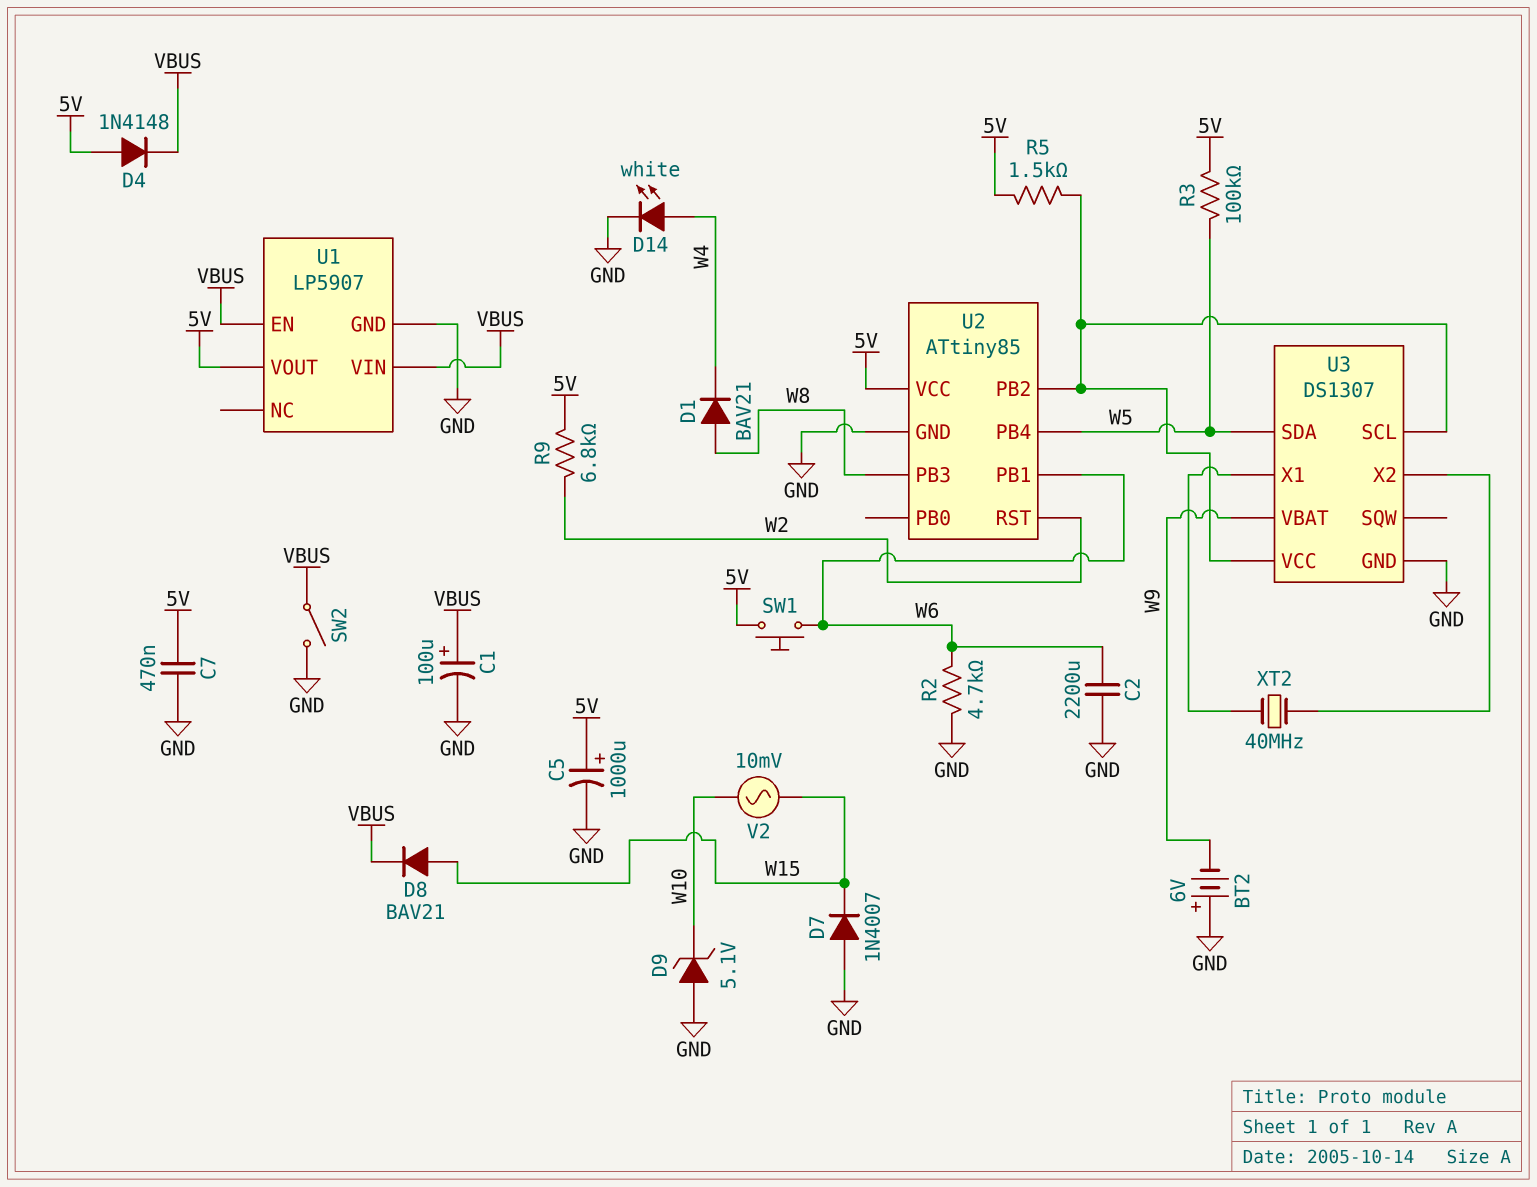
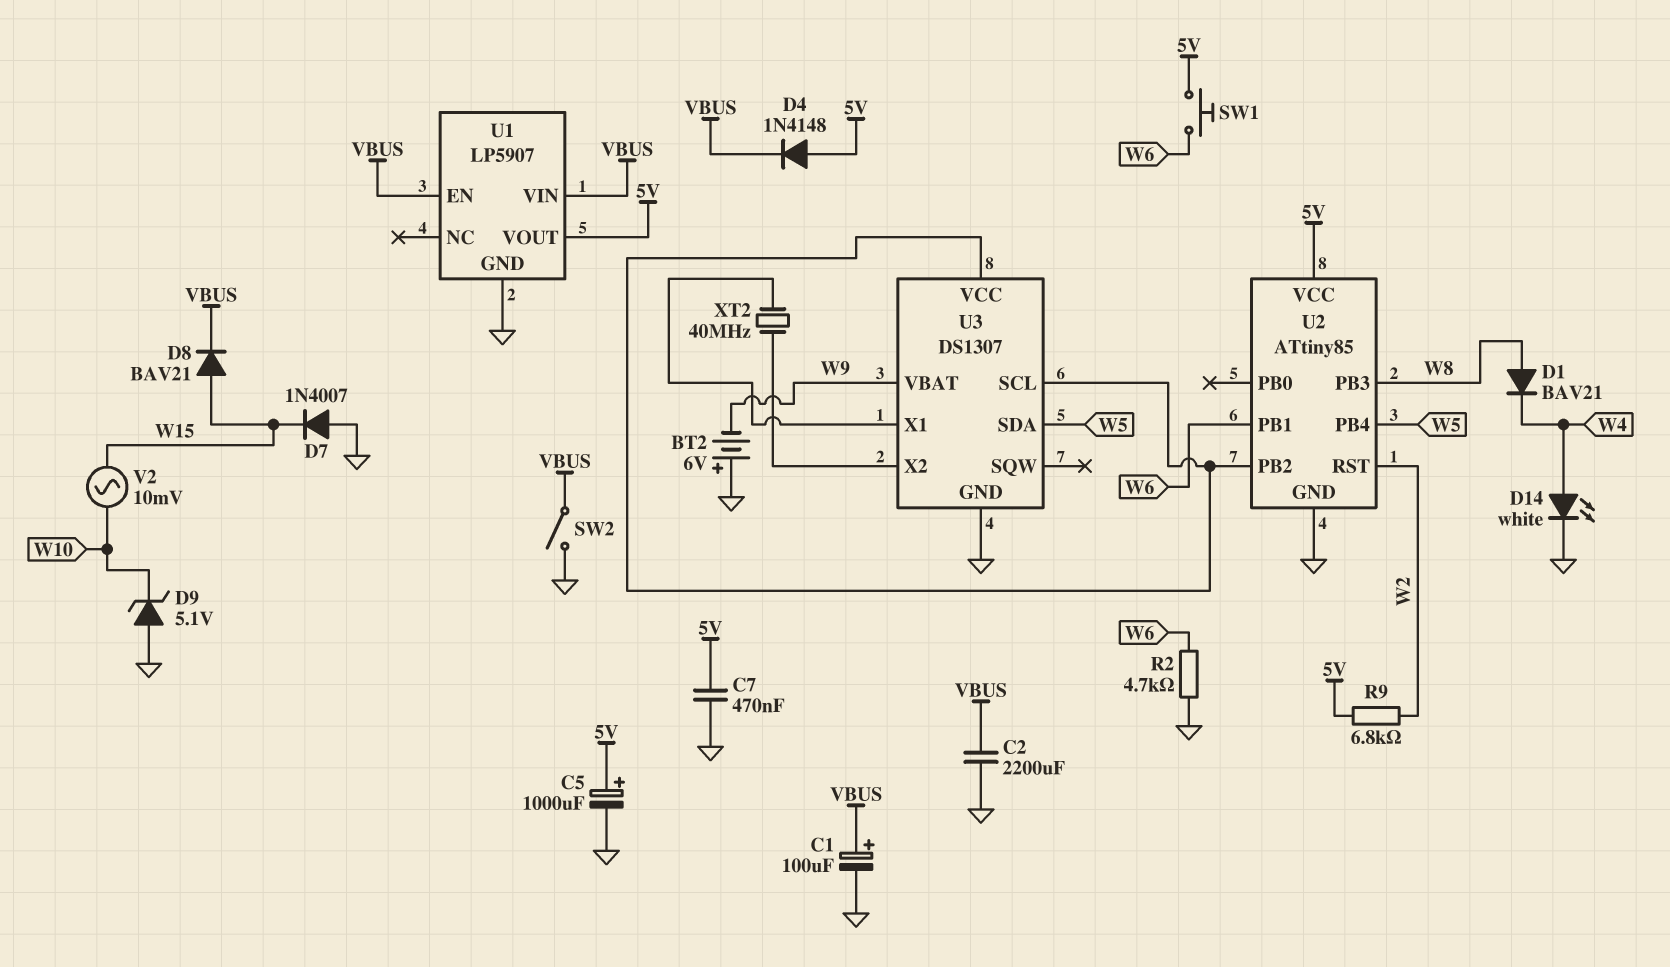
C2: 2200uF (GND, W6) -> 2200uF (GND, VBUS)
R3: 100k (5V, W5) -> none
R5: 1.5k (5V, U2/PB2) -> none

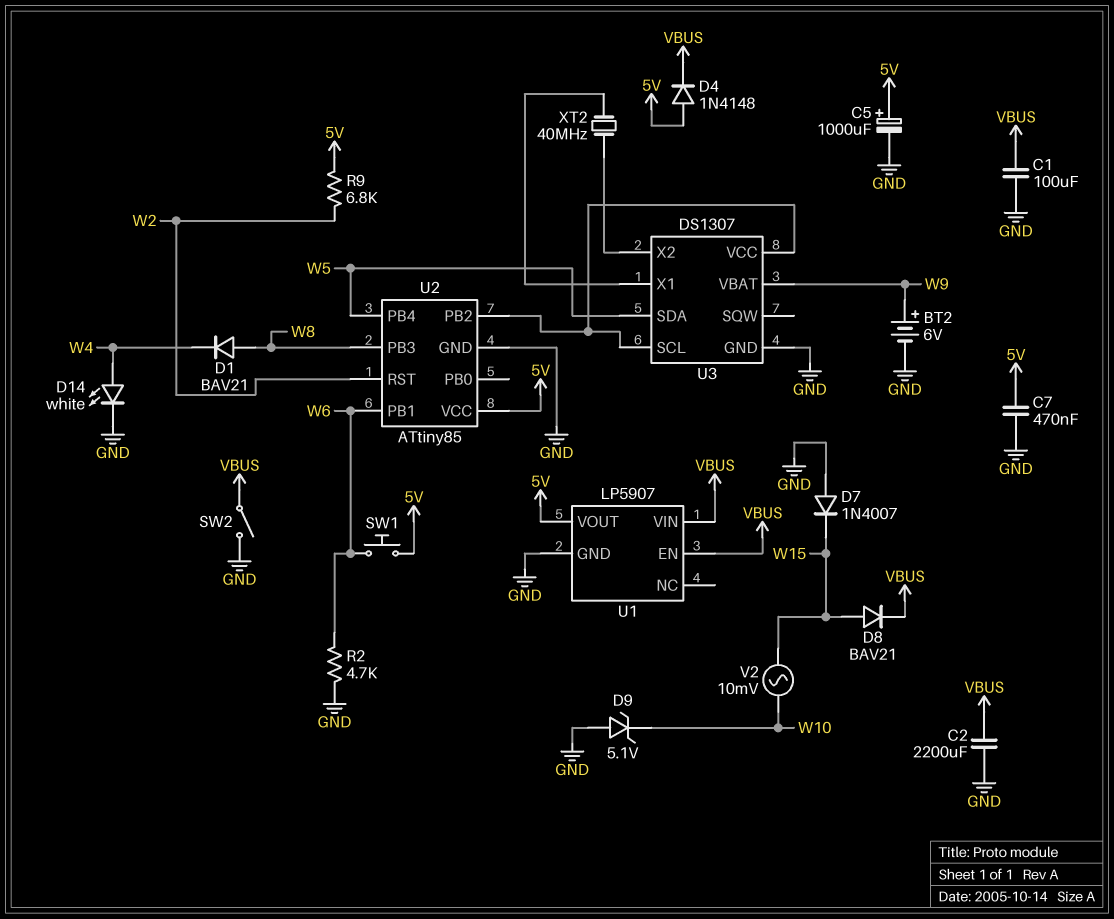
BT2: 6V (plus GND, minus W9) -> 6V (plus W9, minus GND)
C1: 100uF (plus VBUS, minus GND) -> 100uF (GND, VBUS)

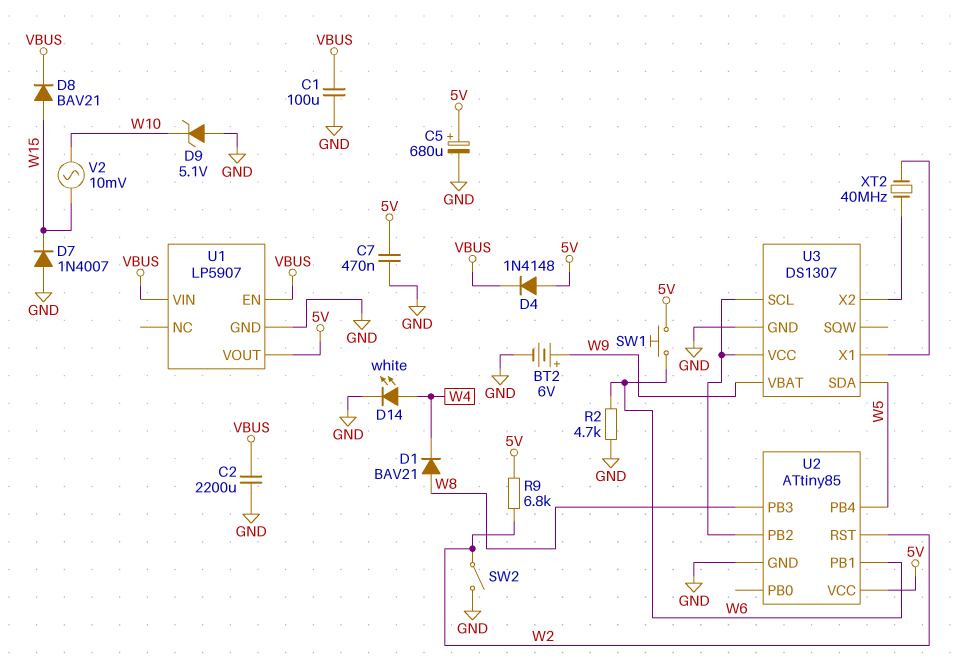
C5: 1000uF (plus 5V, minus GND) -> 680uF (plus 5V, minus GND)
SW2: switch (GND, VBUS) -> switch (GND, W2)

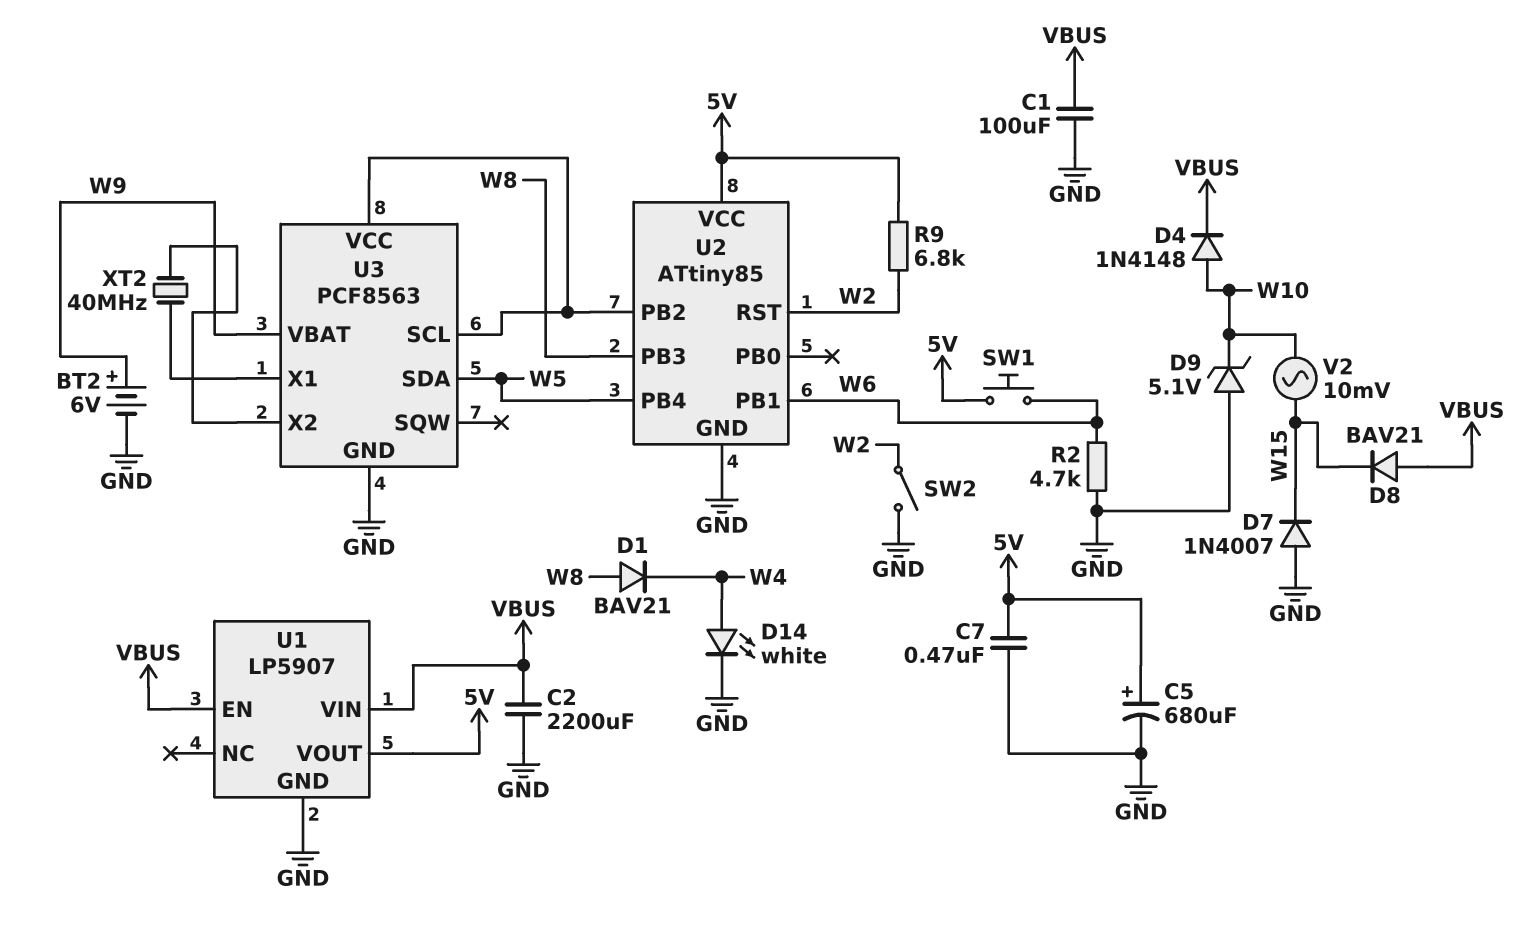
D4: diode 1N4148 (A 5V, K VBUS) -> diode 1N4148 (A W10, K VBUS)
D8: diode BAV21 (A W15, K VBUS) -> diode BAV21 (A VBUS, K W15)
U3: DS1307 -> PCF8563

